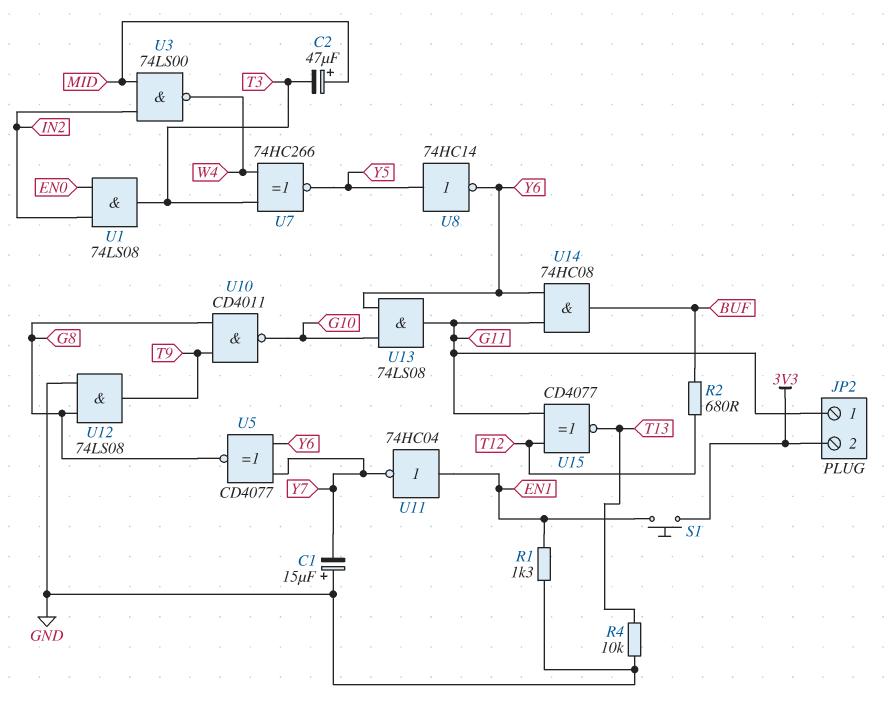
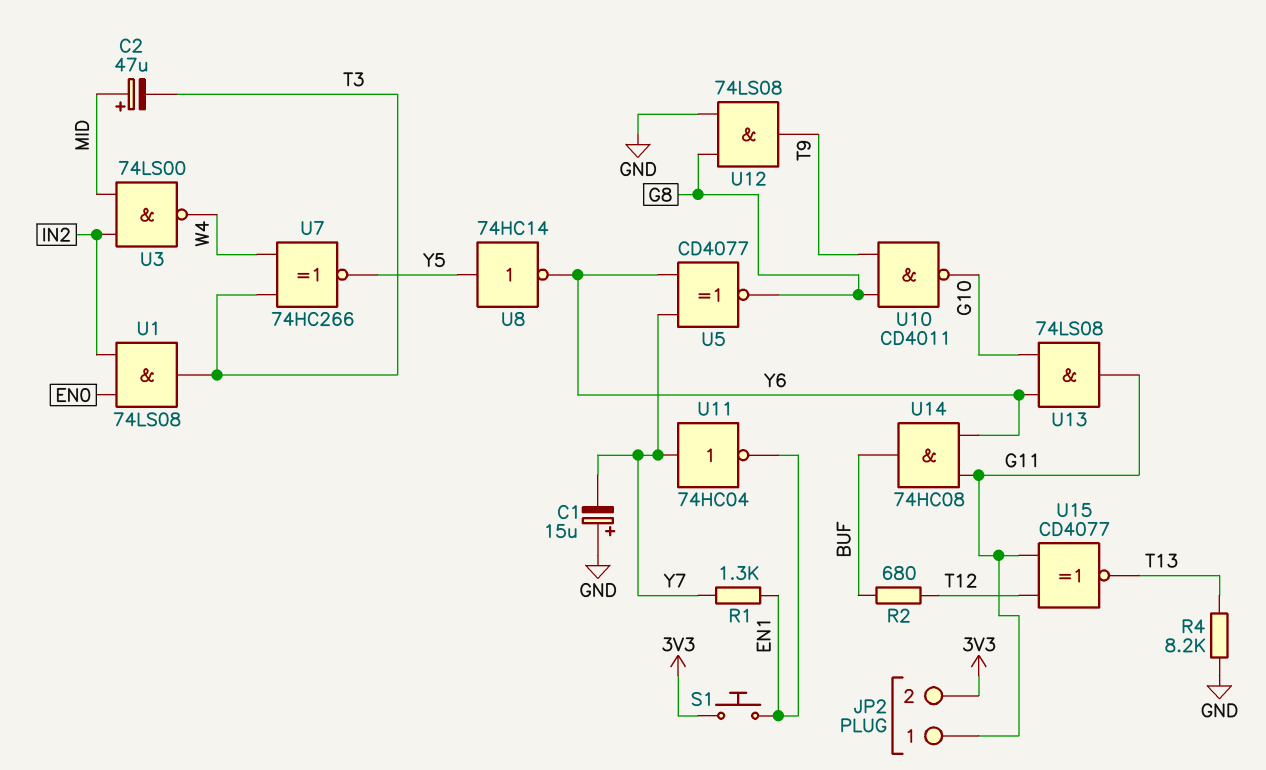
R1: 1.3k (EN1, GND) -> 1.3k (EN1, Y7)
R4: 10k (GND, T13) -> 8.2k (GND, T13)
U11: NOT 74HC04 (in EN1, out Y7) -> NOT 74HC04 (in Y7, out EN1)

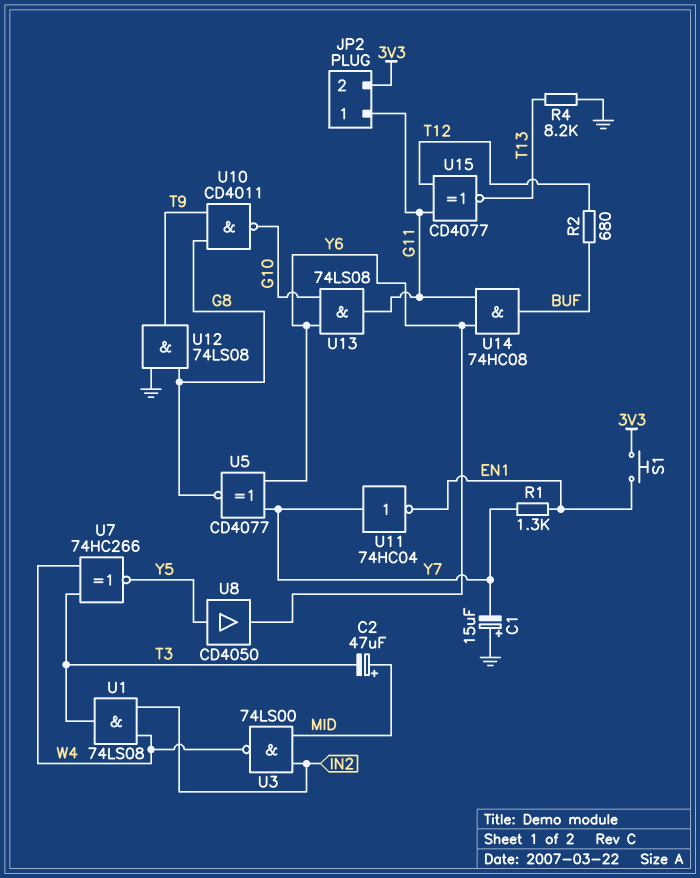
U1: AND 74LS08 (in EN0, in IN2, out T3) -> AND 74LS08 (in IN2, in W4, out T3)
U8: NOT 74HC14 (in Y5, out Y6) -> buffer CD4050 (in Y5, out Y6)

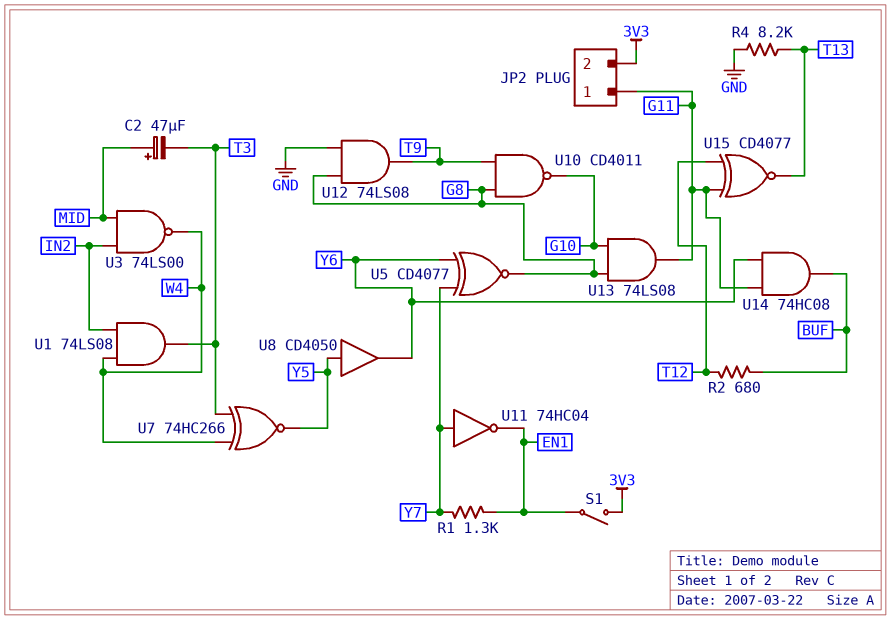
C1: 15uF (plus GND, minus Y7) -> none
S1: button (3V3, EN1) -> switch (3V3, EN1)
U13: AND 74LS08 (in G10, in Y6, out G11) -> AND 74LS08 (in G8, in G10, out G11)

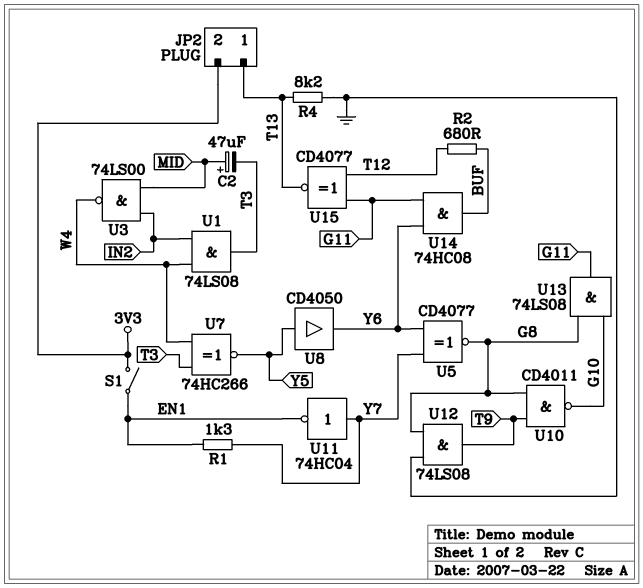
JP2 pin 1: G11 -> T13

